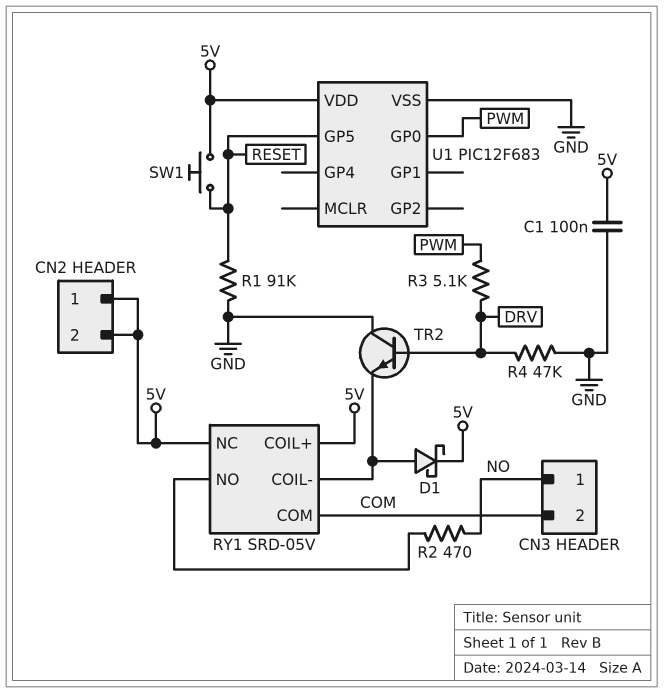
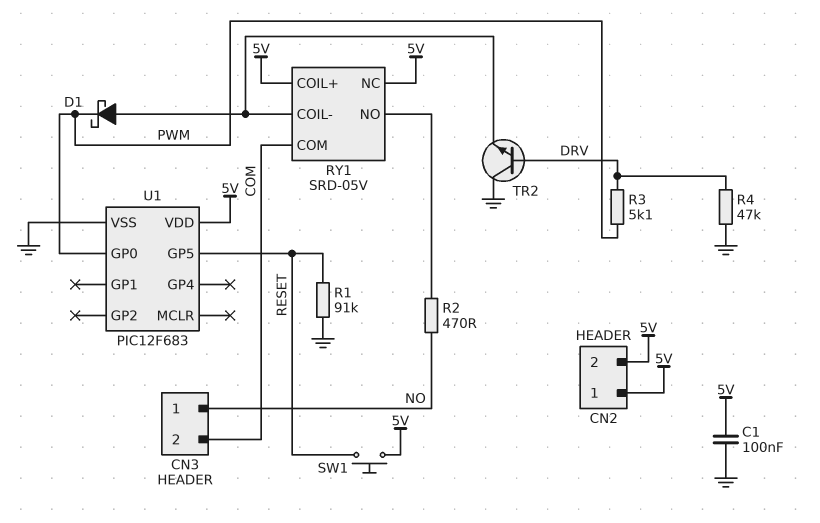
D1: schottky (A RY1/COIL-, K 5V) -> schottky (A RY1/COIL-, K PWM)

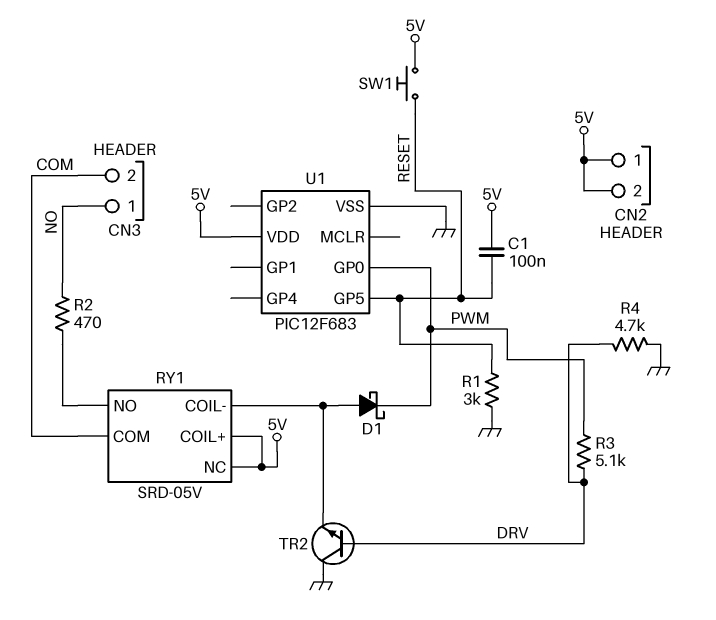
C1: 100nF (5V, GND) -> 100nF (5V, RESET)
R1: 91k (GND, RESET) -> 3k (GND, RESET)
R4: 47k (DRV, GND) -> 4.7k (DRV, GND)

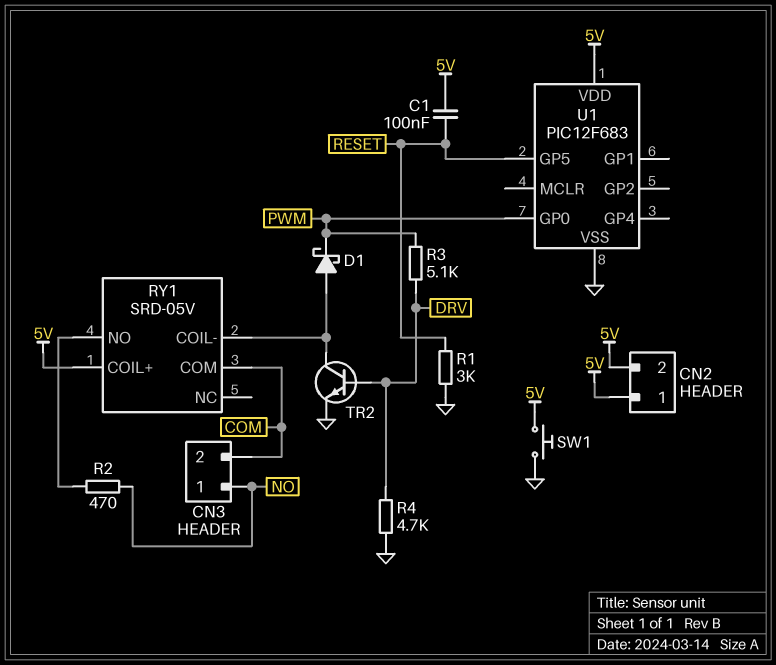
RY1 pin NC: 5V -> none
SW1: button (5V, RESET) -> button (5V, GND)
TR2: NPN (B DRV, C GND, E RY1/COIL-) -> NPN (B DRV, C RY1/COIL-, E GND)

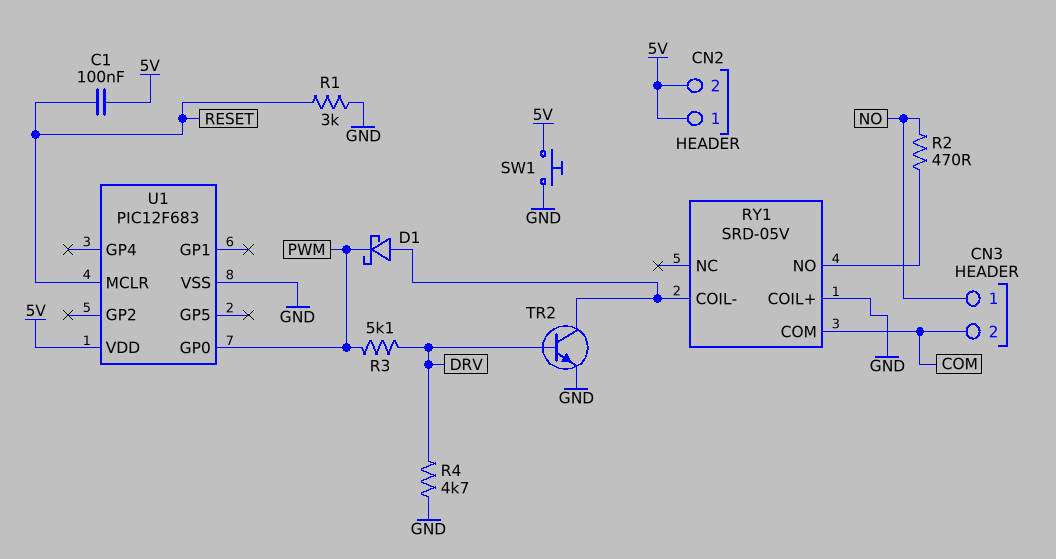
RY1 pin COIL+: 5V -> GND
U1 pin GP5: RESET -> none
U1 pin MCLR: none -> RESET

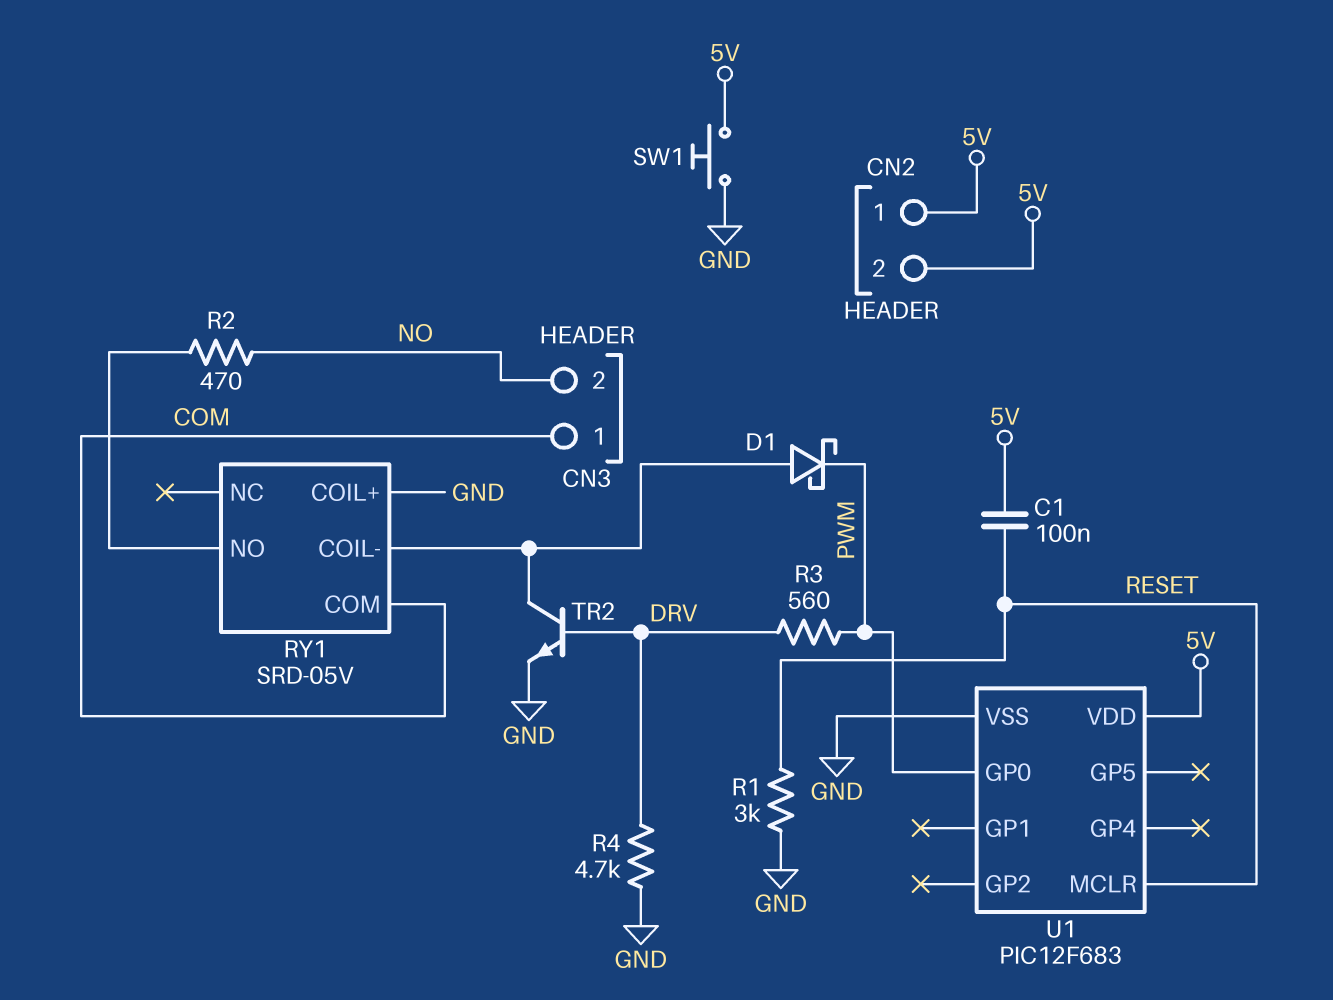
CN3 pin 1: NO -> COM
CN3 pin 2: COM -> NO
R3: 5.1k (DRV, PWM) -> 560 (DRV, PWM)

